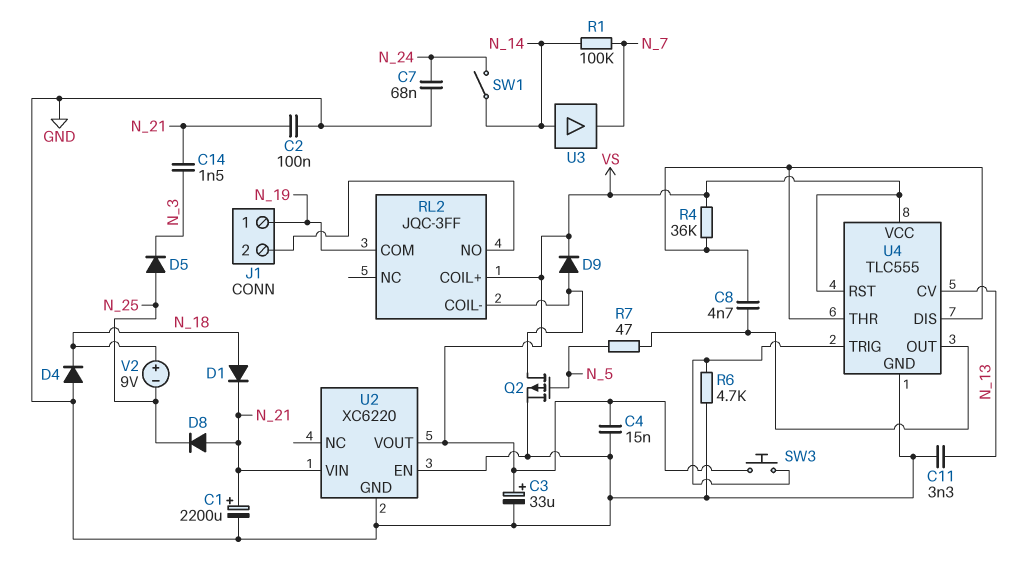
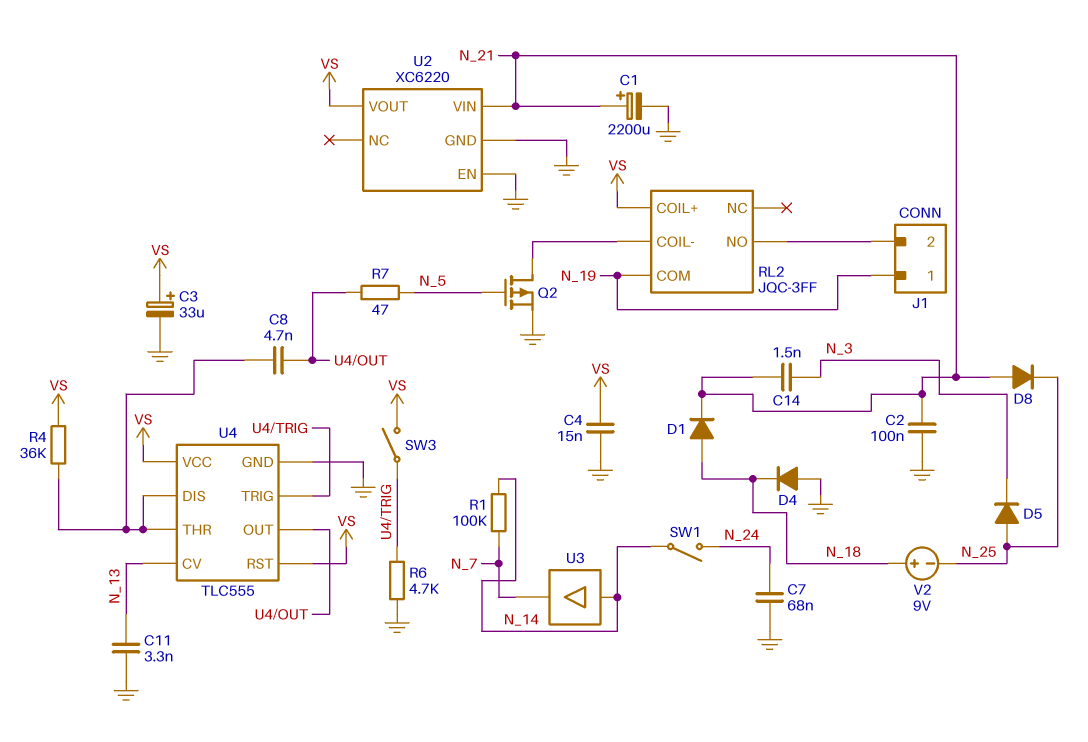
D9: diode (A RL2/COIL-, K VS) -> none
SW3: button (U4/TRIG, VS) -> switch (U4/TRIG, VS)

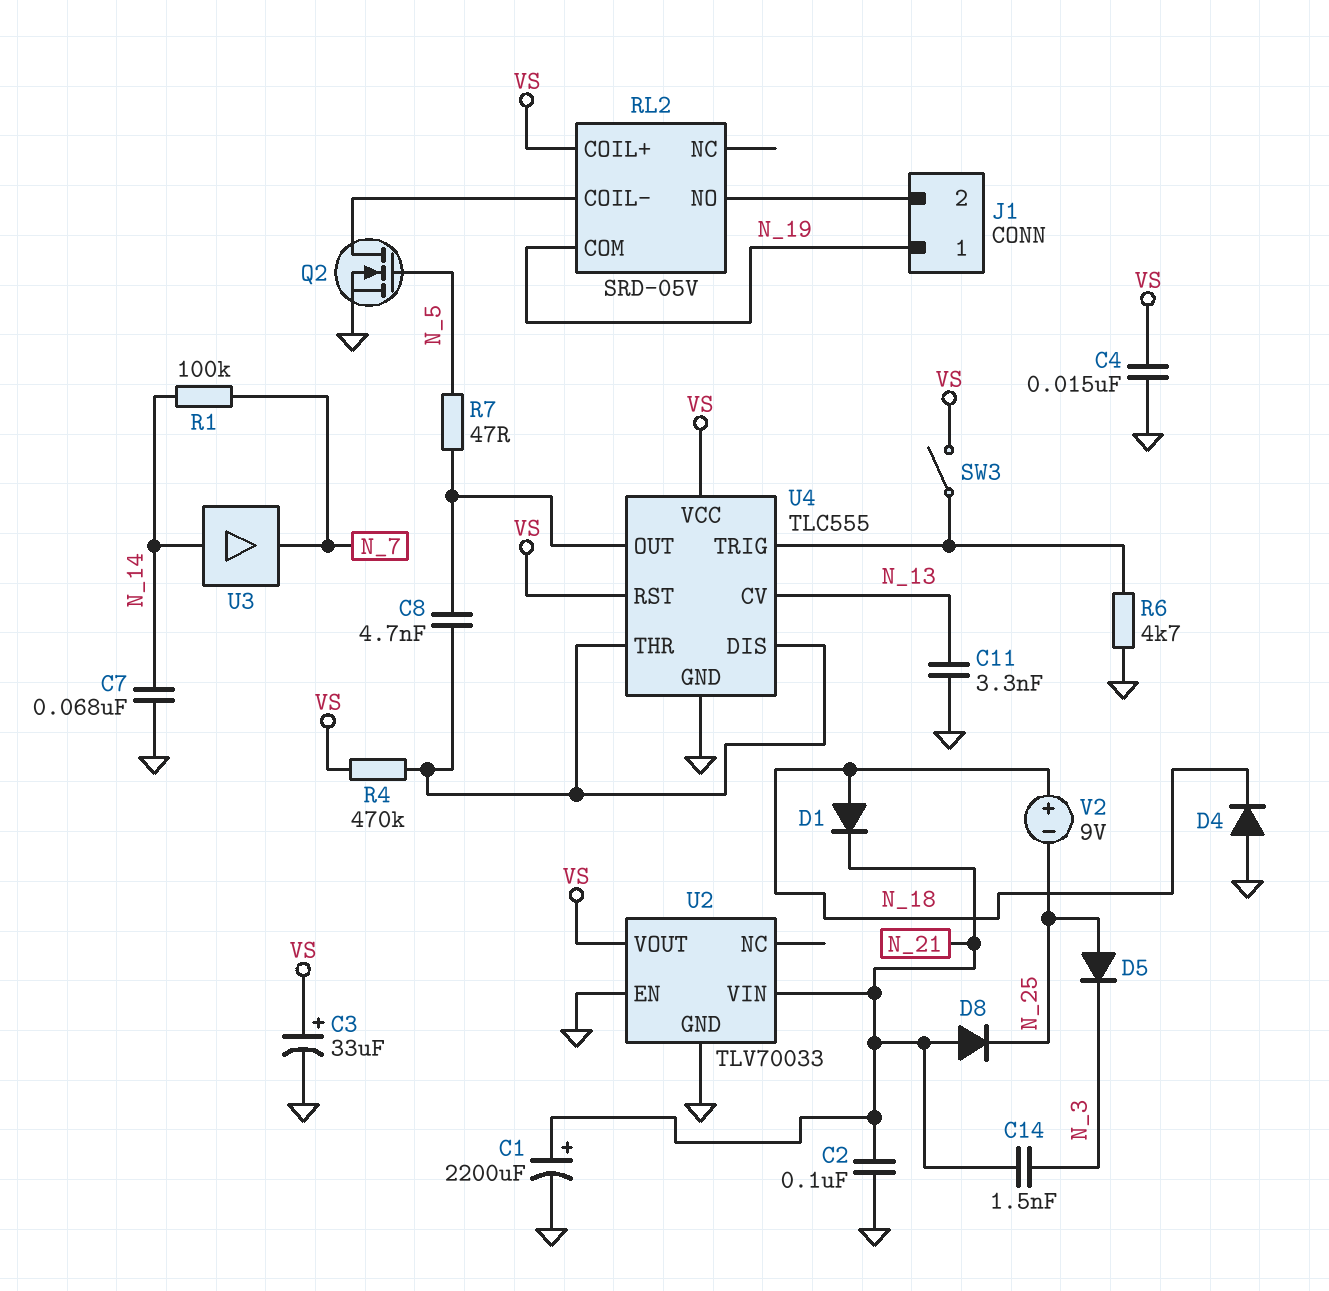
C7: 68nF (GND, N_24) -> 68nF (GND, N_14)
Q2: PMOS (G N_5, D RL2/COIL-, S GND) -> NMOS (G N_5, D RL2/COIL-, S GND)
R4: 36k (U4/DIS, VS) -> 470k (U4/DIS, VS)
RL2: JQC-3FF -> SRD-05V
SW1: switch (N_14, N_24) -> none
U2: XC6220 -> TLV70033

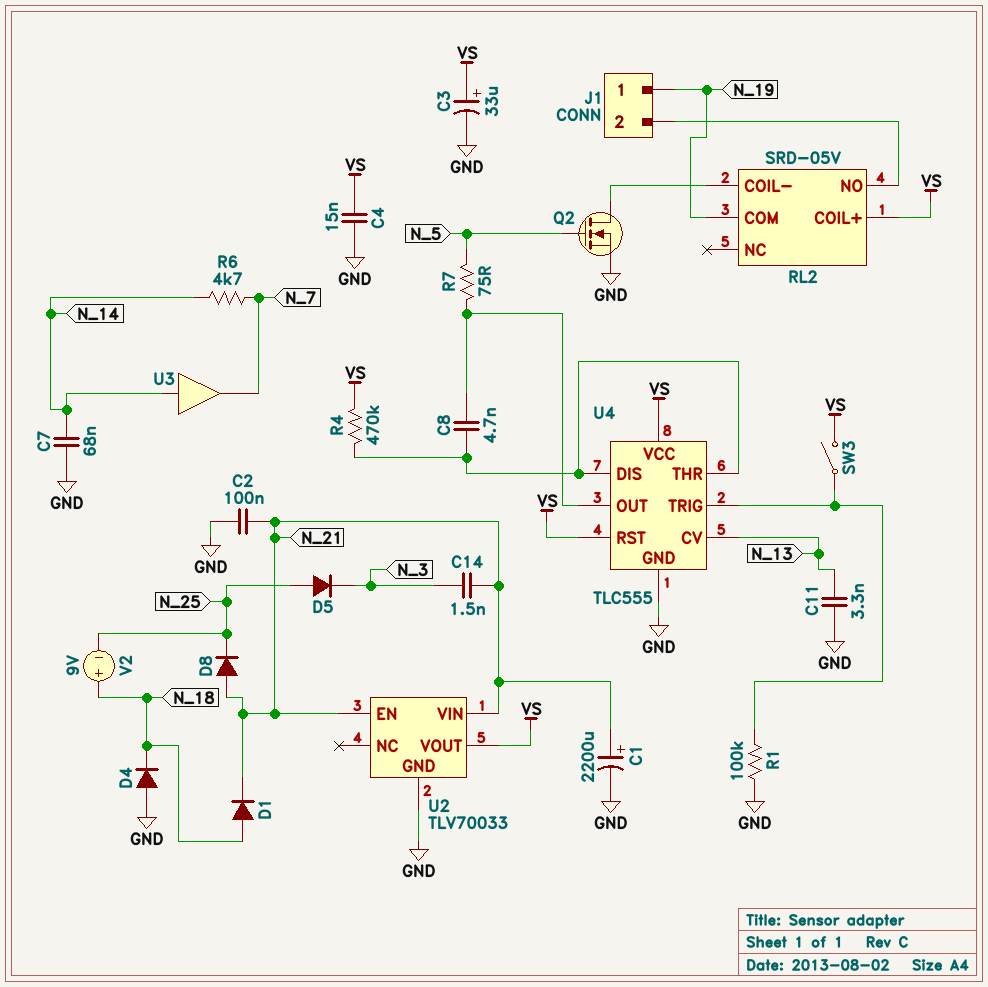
R1: 100k (N_7, N_14) -> 100k (GND, U4/TRIG)
R6: 4.7k (GND, U4/TRIG) -> 4.7k (N_7, N_14)
R7: 47 (N_5, U4/OUT) -> 75 (N_5, U4/OUT)
U2 pin EN: GND -> N_21

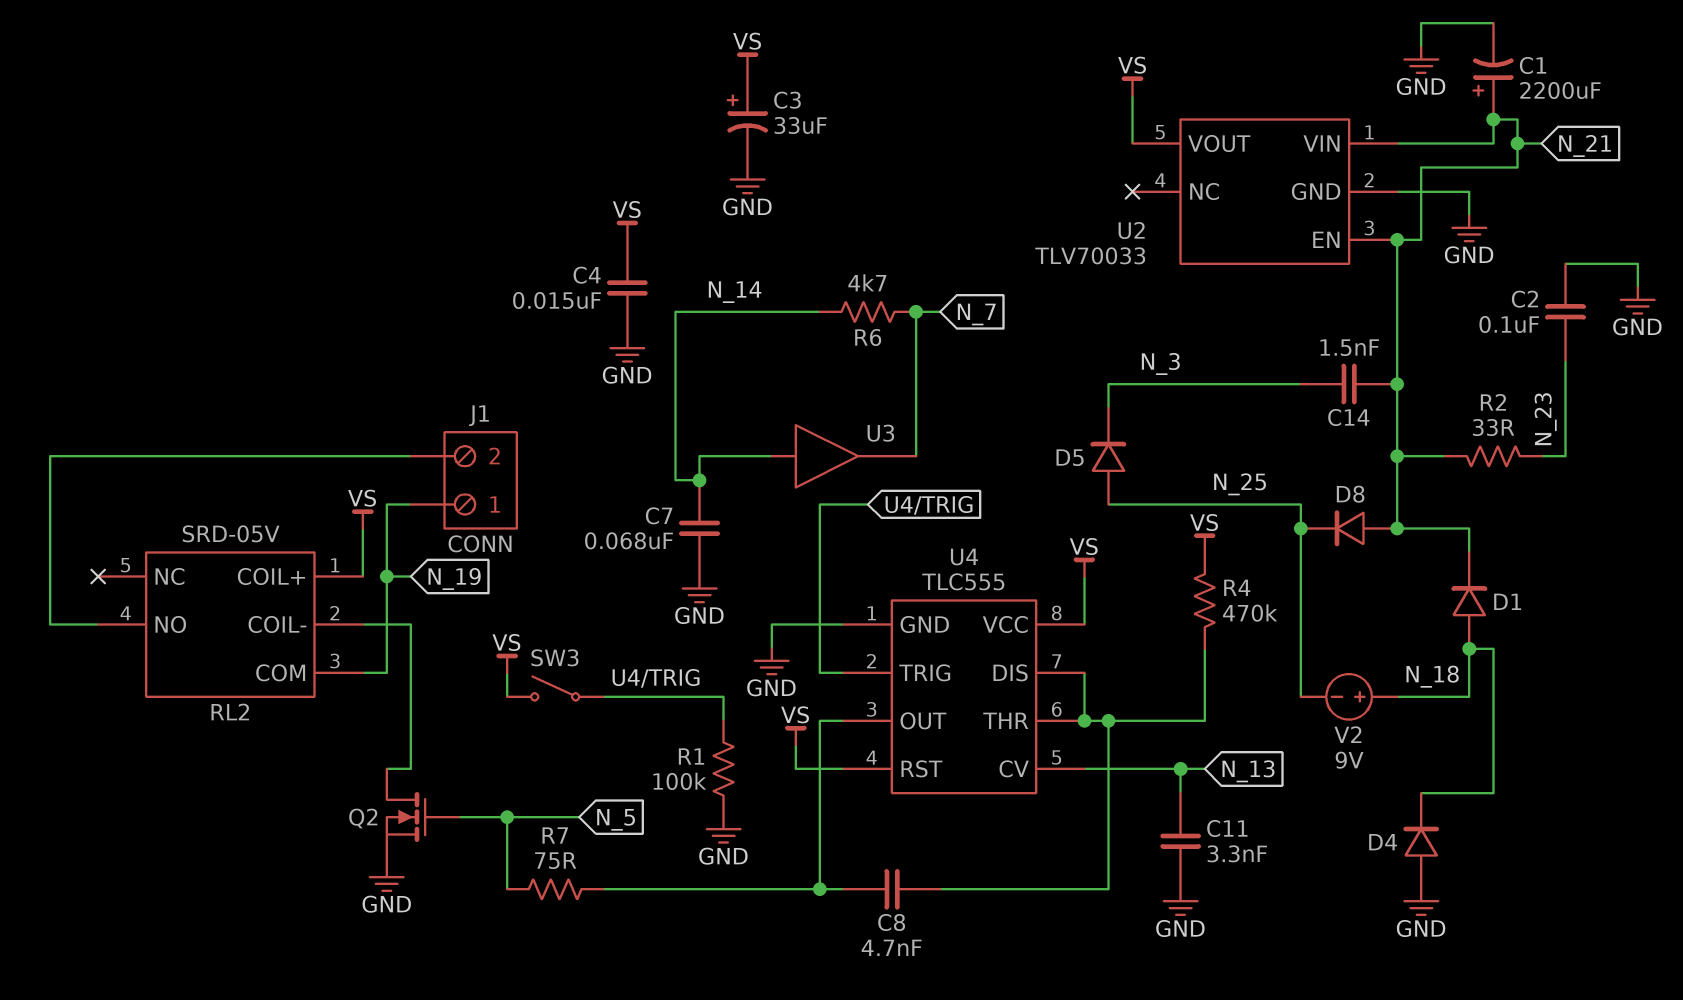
C2: 100nF (GND, N_21) -> 100nF (GND, N_23)
R2: none -> 33 (N_21, N_23)

